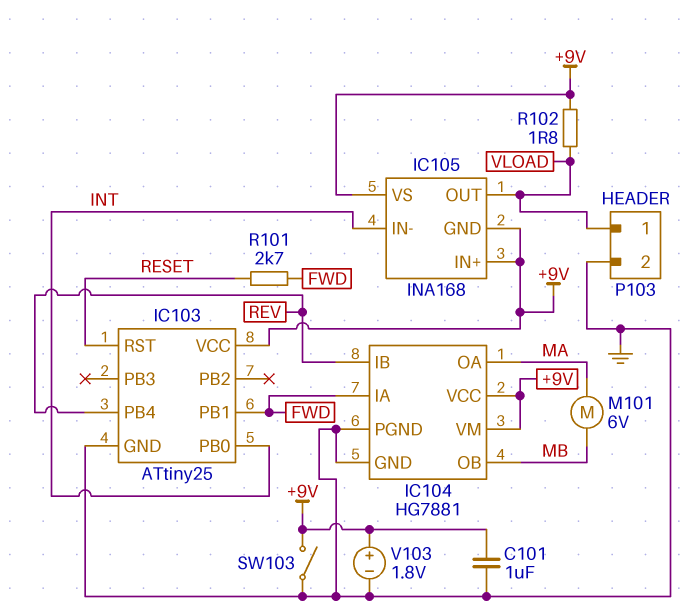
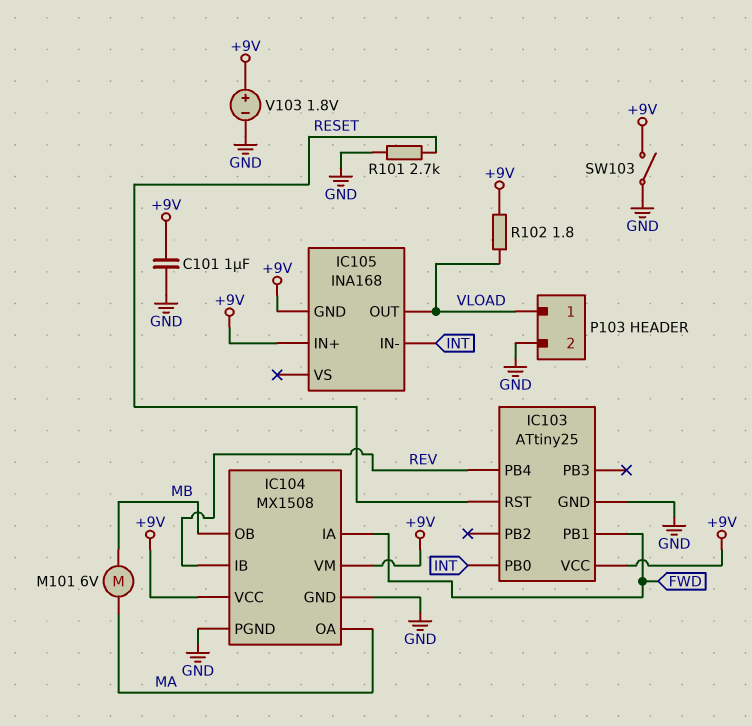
IC104: HG7881 -> MX1508
IC105 pin VS: +9V -> none
R101: 2.7k (FWD, RESET) -> 2.7k (GND, RESET)

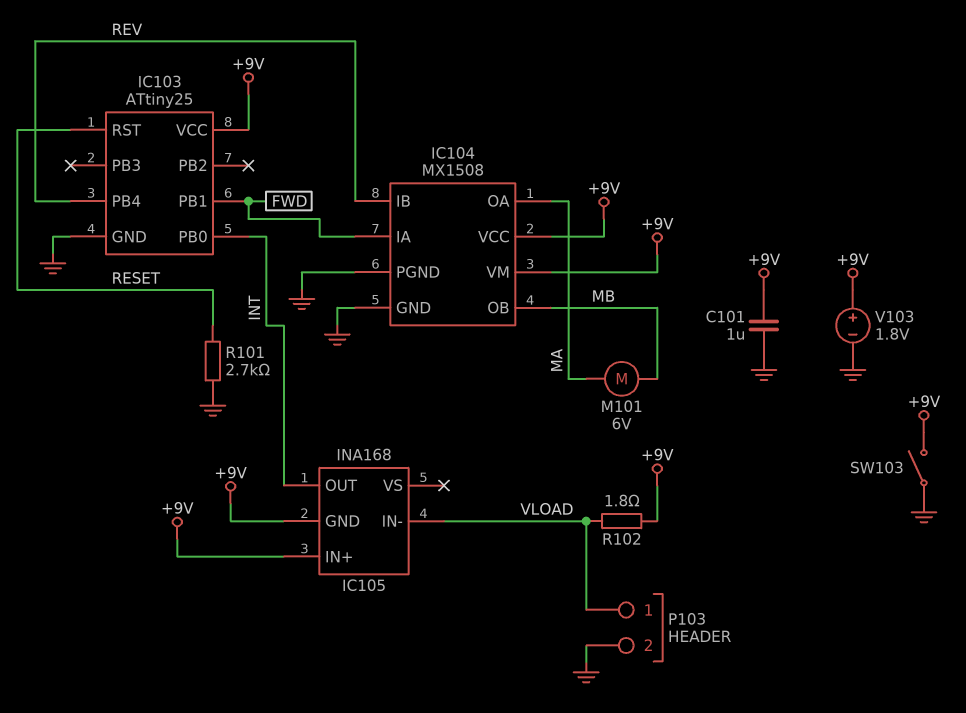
IC105 pin IN-: INT -> VLOAD
IC105 pin OUT: VLOAD -> INT

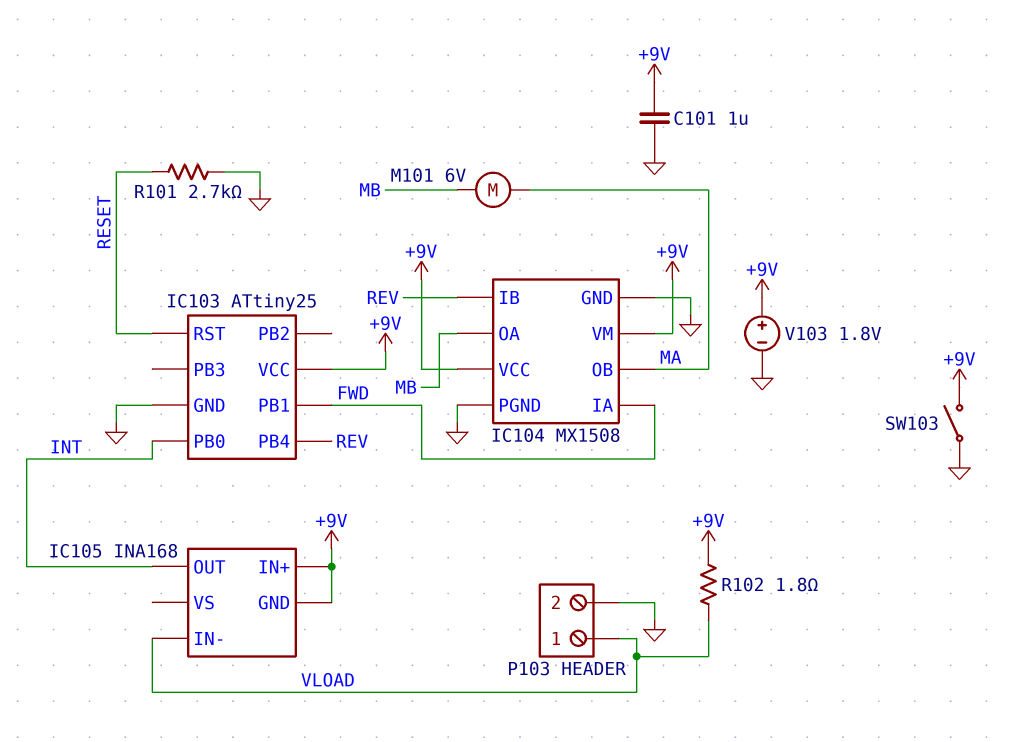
IC104 pin OA: MA -> MB
IC104 pin OB: MB -> MA

